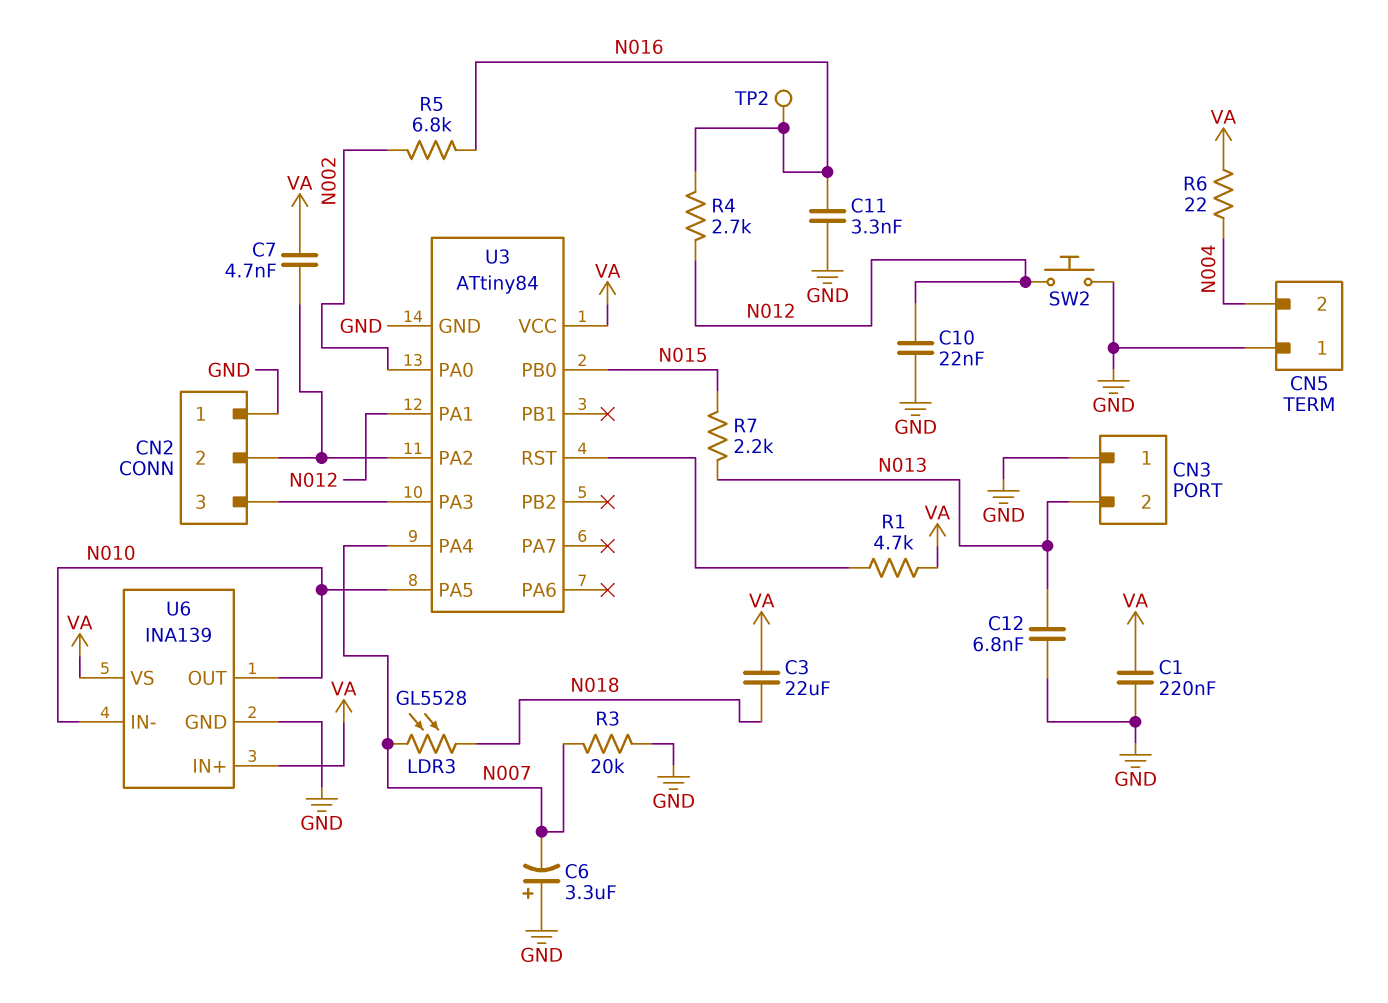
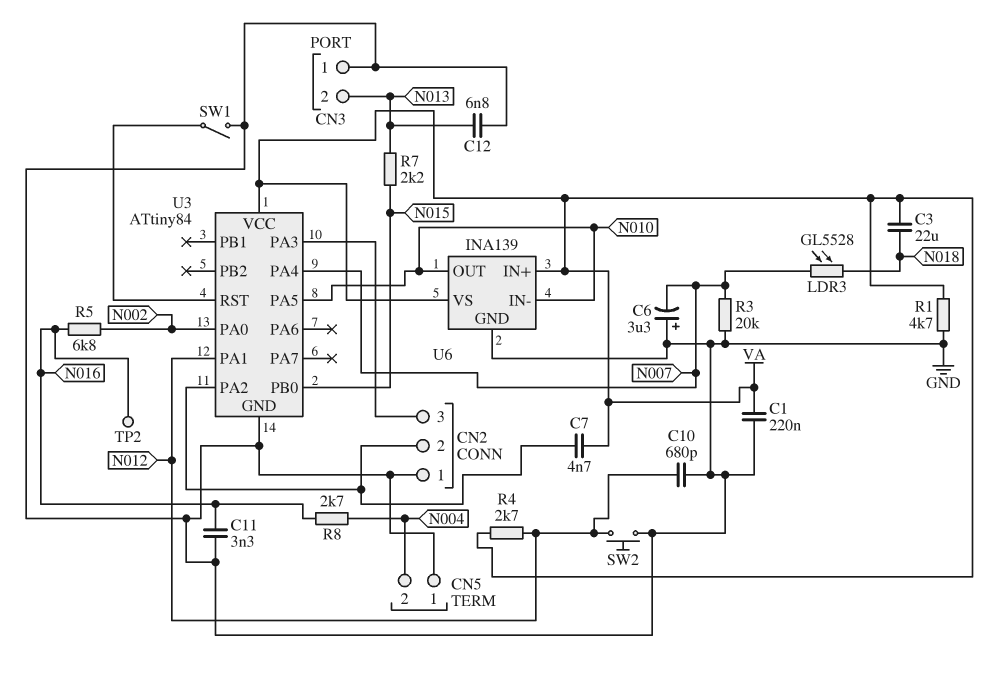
C10: 22nF (GND, N012) -> 680pF (GND, N012)
R1: 4.7k (U3/RST, VA) -> 4.7k (GND, VA)
R4: 2.7k (N012, N016) -> 2.7k (N012, VA)
R6: 22 (N004, VA) -> none
R8: none -> 2.7k (N004, N016)
SW1: none -> switch (GND, U3/RST)

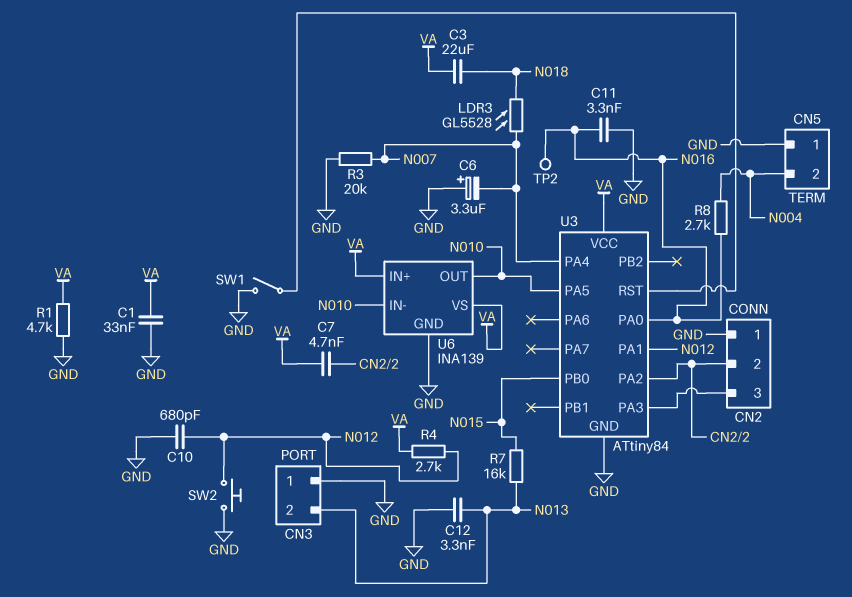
C1: 220nF (GND, VA) -> 33nF (GND, VA)
C12: 6.8nF (GND, N013) -> 3.3nF (GND, N013)
R5: 6.8k (N002, N016) -> none
R7: 2.2k (N013, N015) -> 16k (N013, N015)
U3 pin PA0: N002 -> N016

